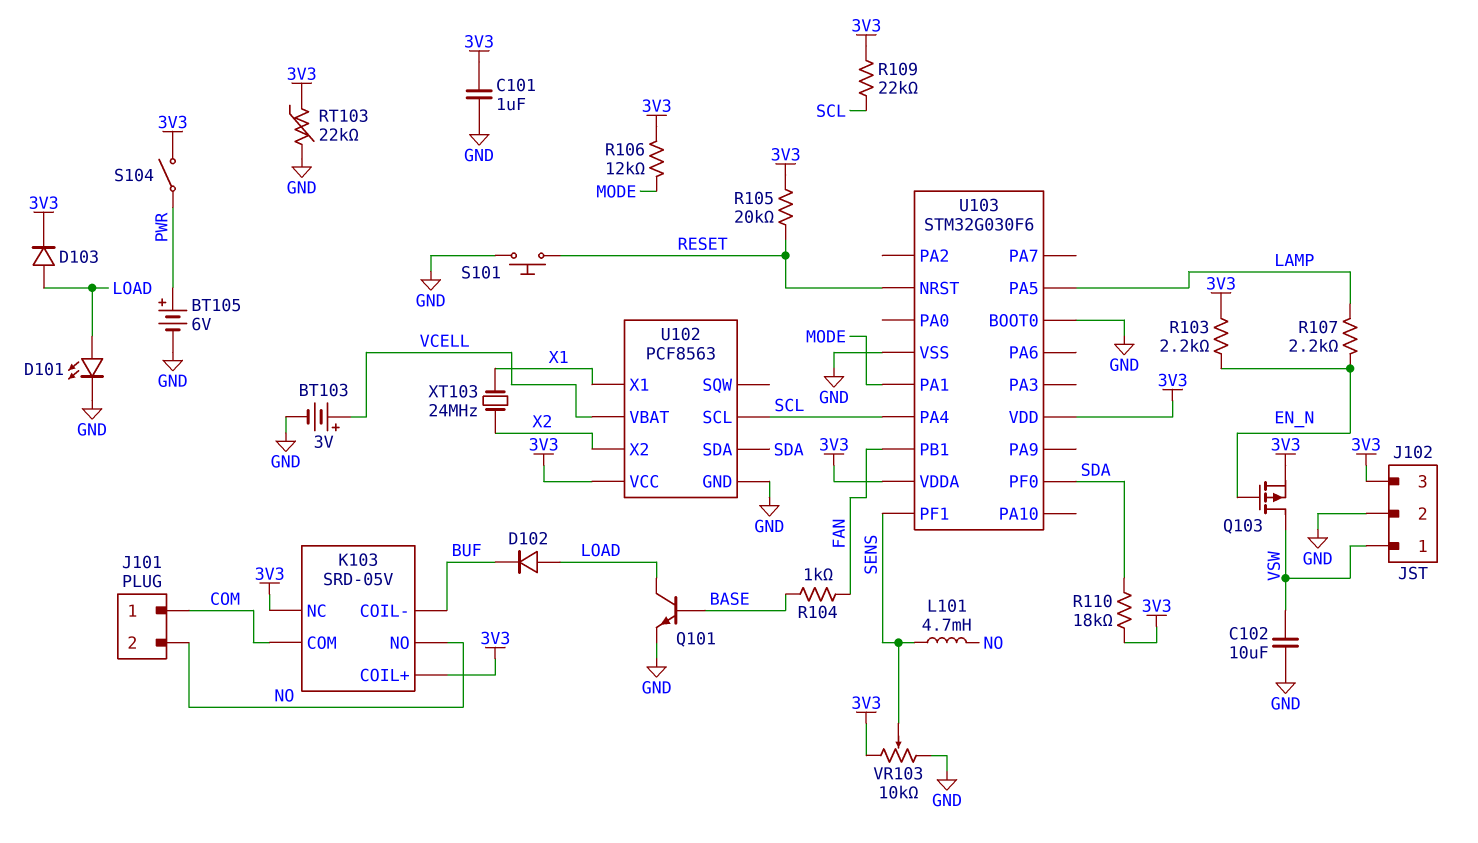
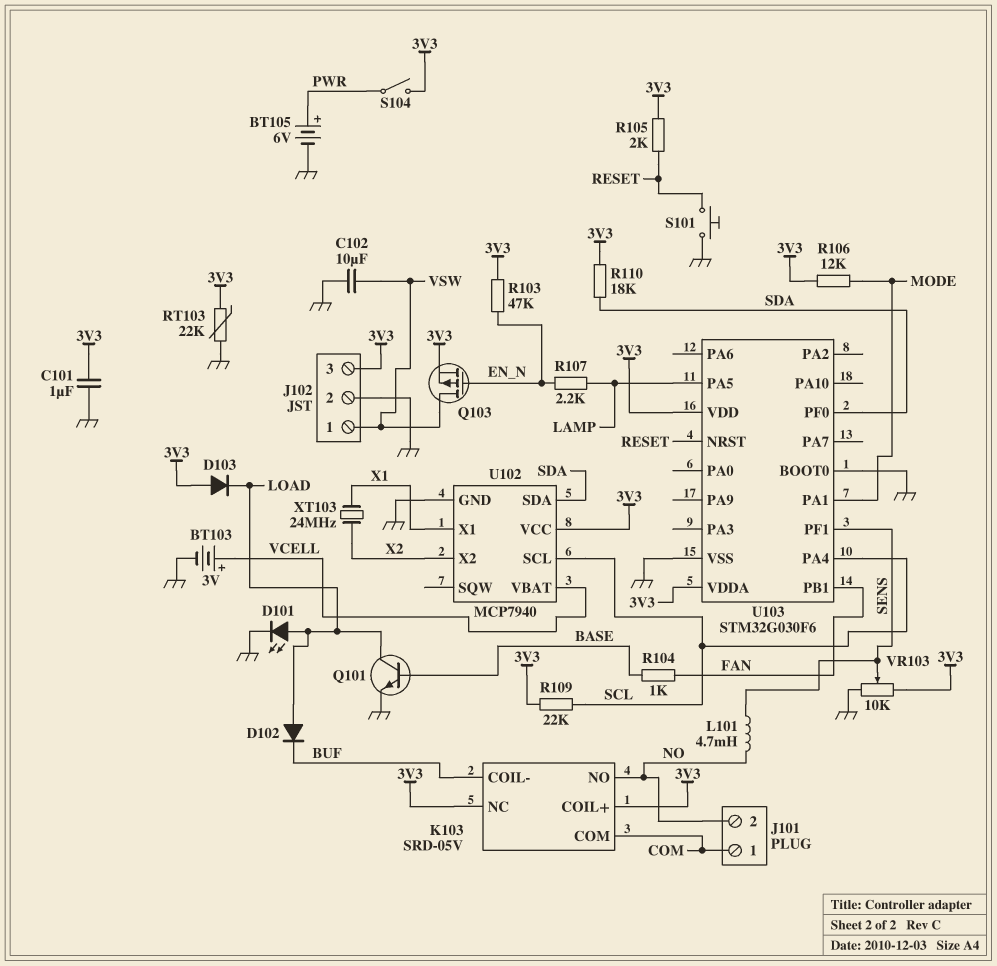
D103: diode (A LOAD, K 3V3) -> diode (A 3V3, K LOAD)
R103: 2.2k (3V3, EN_N) -> 47k (3V3, EN_N)
R105: 20k (3V3, RESET) -> 2k (3V3, RESET)
U102: PCF8563 -> MCP7940

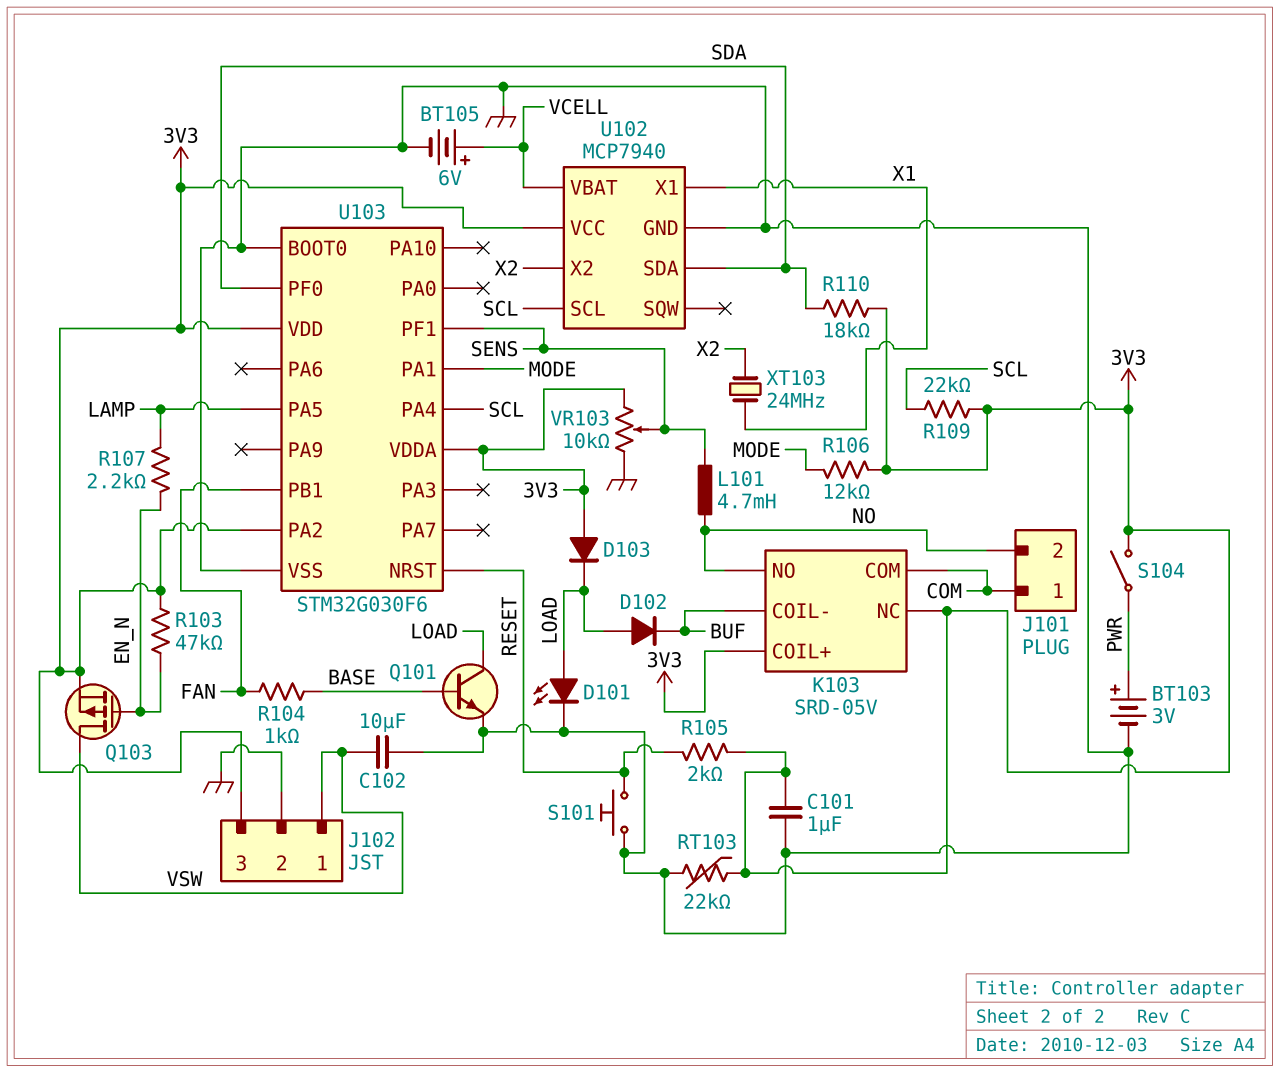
BT103: 3V (plus VCELL, minus GND) -> 3V (plus PWR, minus GND)
BT105: 6V (plus PWR, minus GND) -> 6V (plus VCELL, minus GND)
U103 pin PA2: none -> 3V3

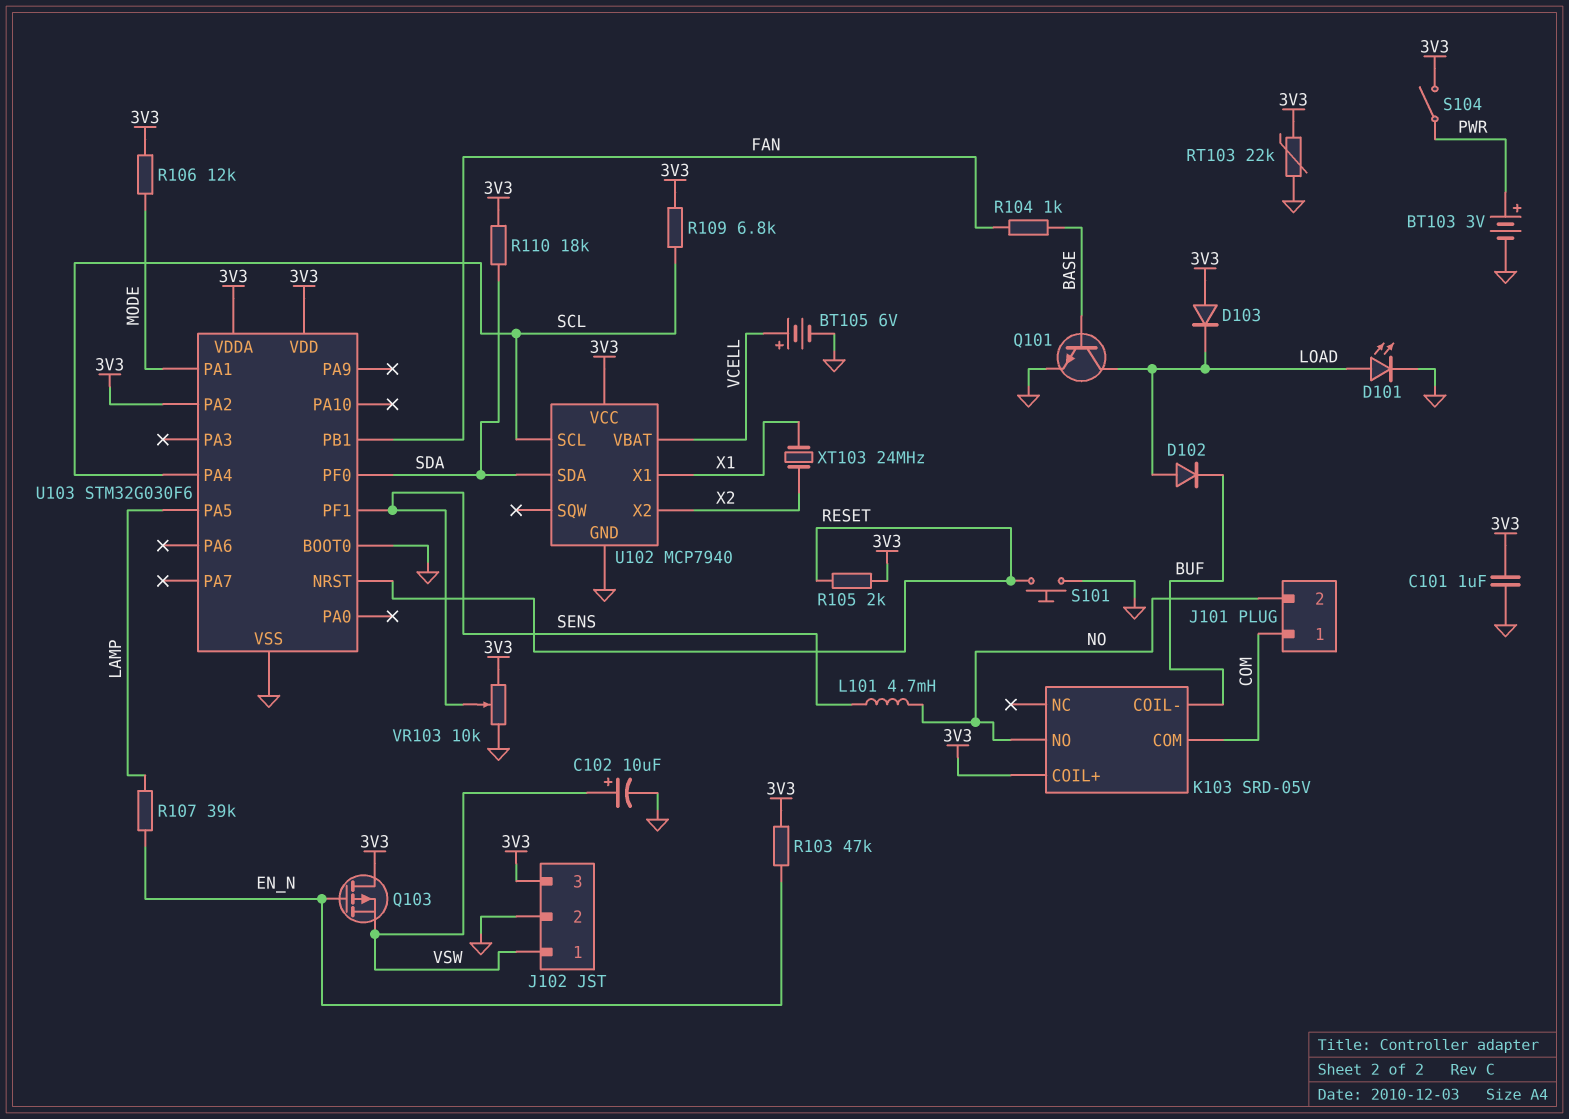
C102: 10uF (GND, VSW) -> 10uF (plus VSW, minus GND)
K103 pin NC: 3V3 -> none
Q103: PMOS (G EN_N, D VSW, S 3V3) -> PMOS (G EN_N, D 3V3, S VSW)
R107: 2.2k (EN_N, LAMP) -> 39k (EN_N, LAMP)
R109: 22k (3V3, SCL) -> 6.8k (3V3, SCL)

